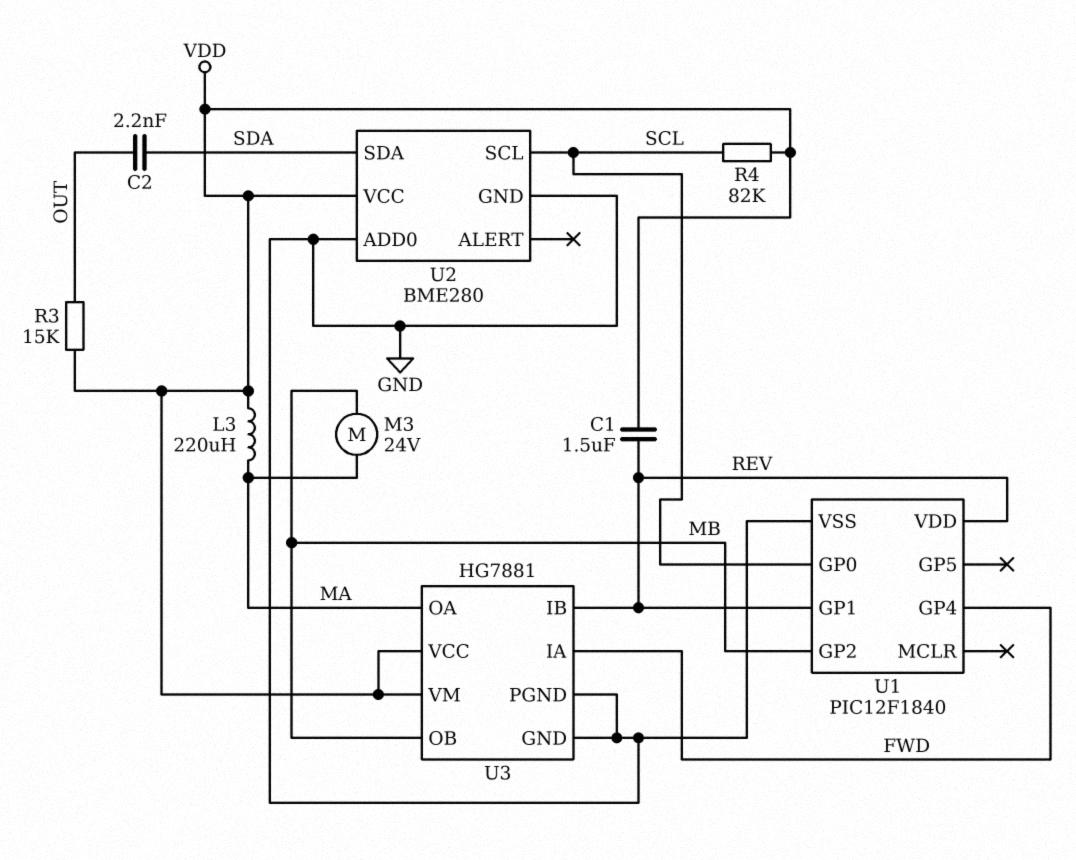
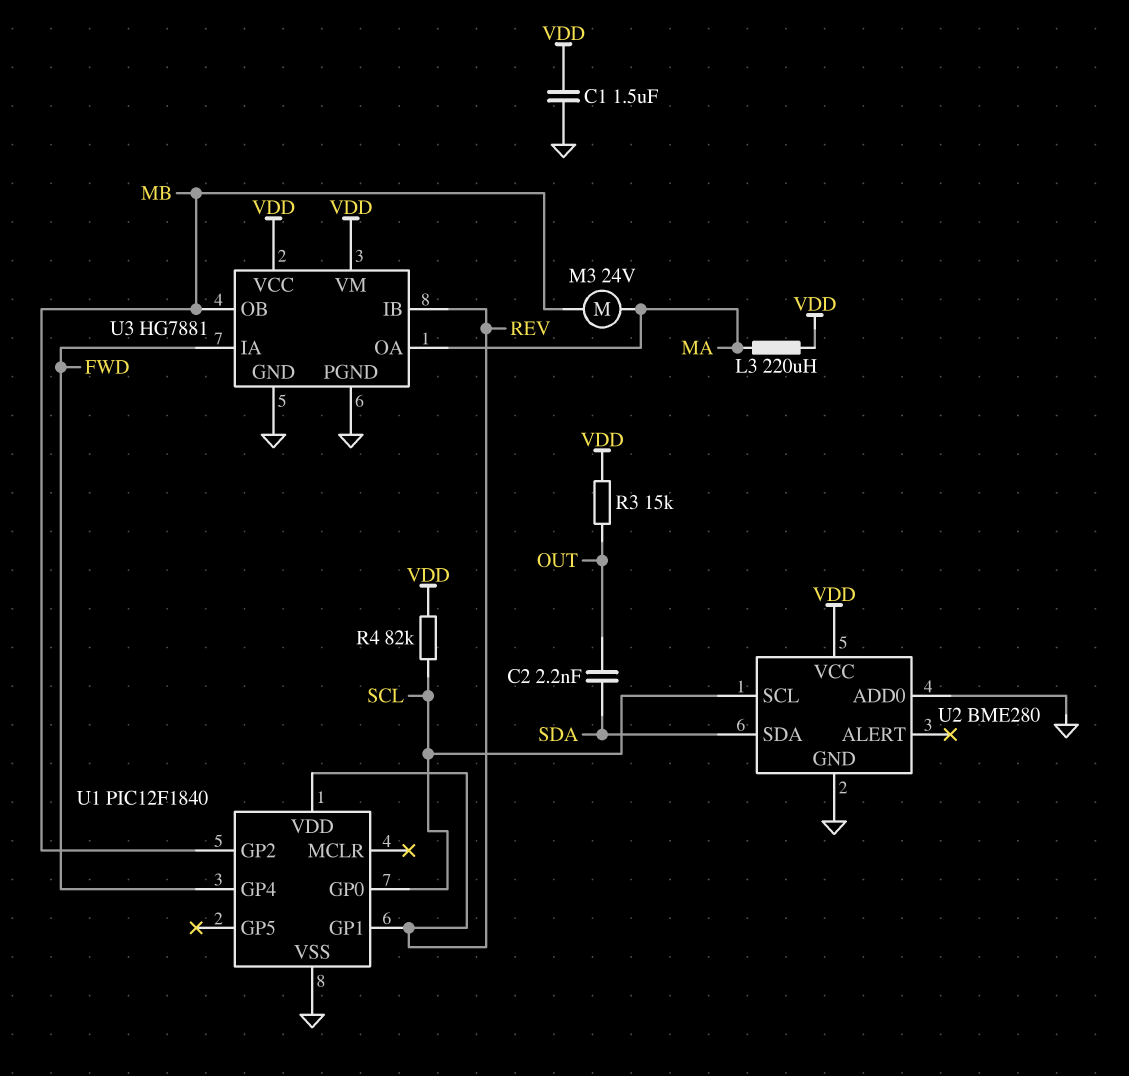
C1: 1.5uF (REV, VDD) -> 1.5uF (GND, VDD)

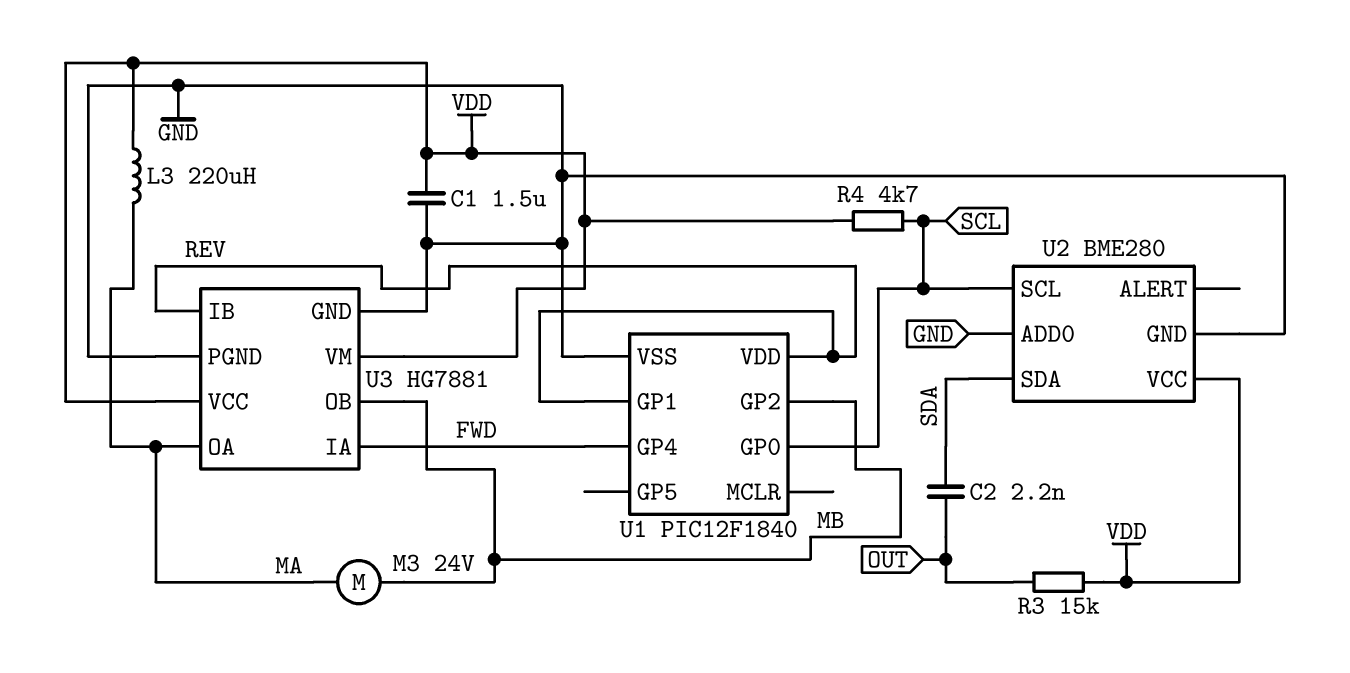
R4: 82k (SCL, VDD) -> 4.7k (SCL, VDD)

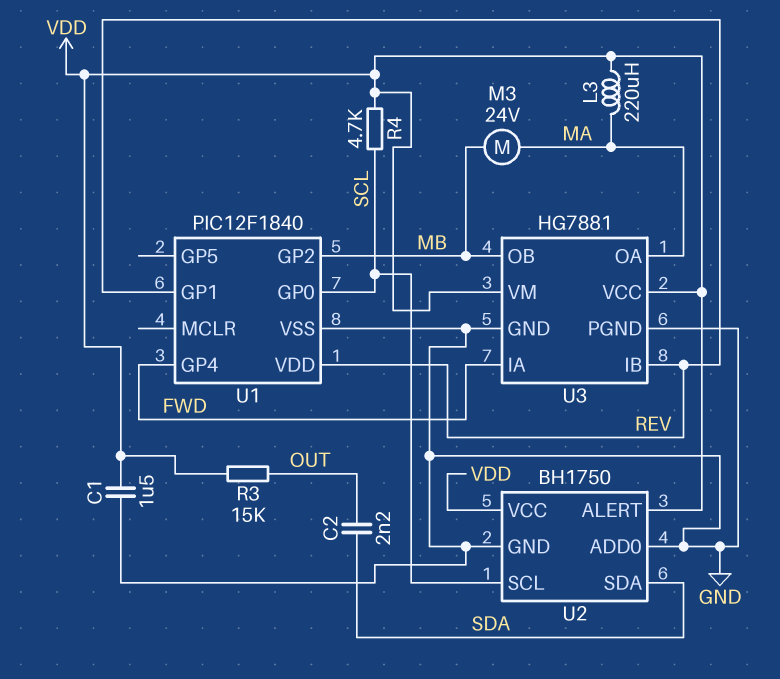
U2: BME280 -> BH1750
U2 pin ALERT: none -> VDD

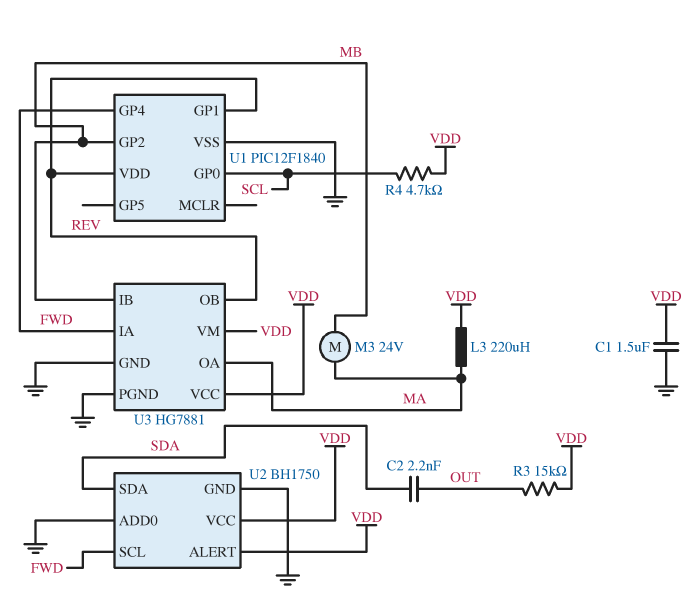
U2 pin SCL: SCL -> FWD
U3 pin IB: REV -> MB
U3 pin OB: MB -> REV

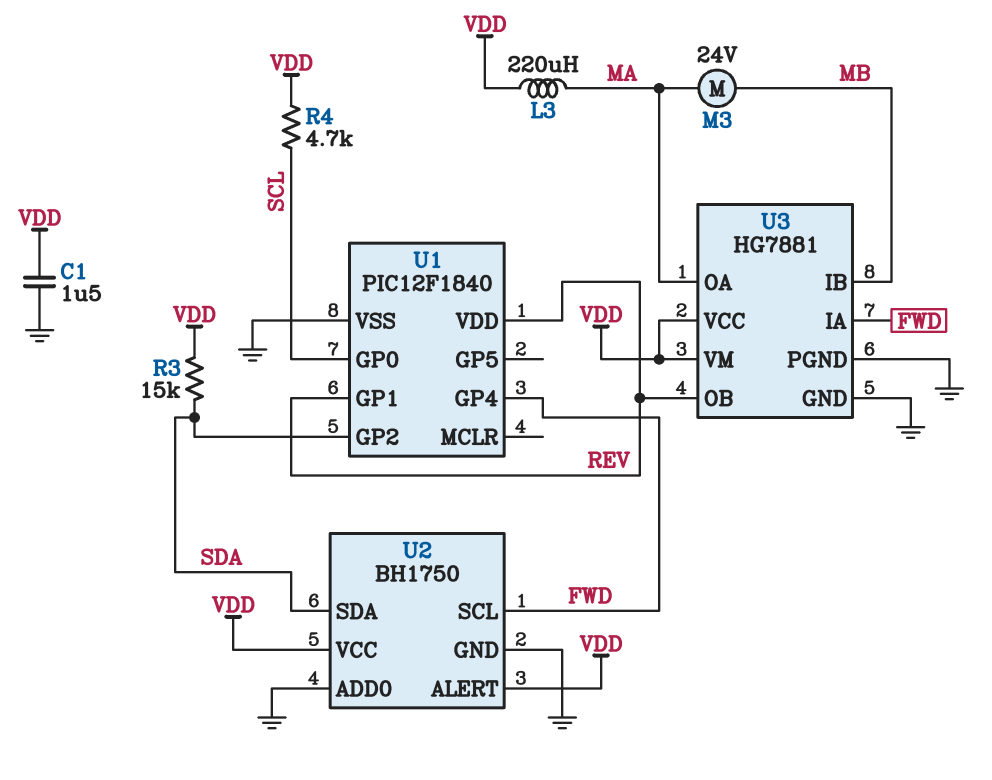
C2: 2.2nF (OUT, SDA) -> none
R3: 15k (OUT, VDD) -> 15k (SDA, VDD)
U1 pin GP2: MB -> SDA

